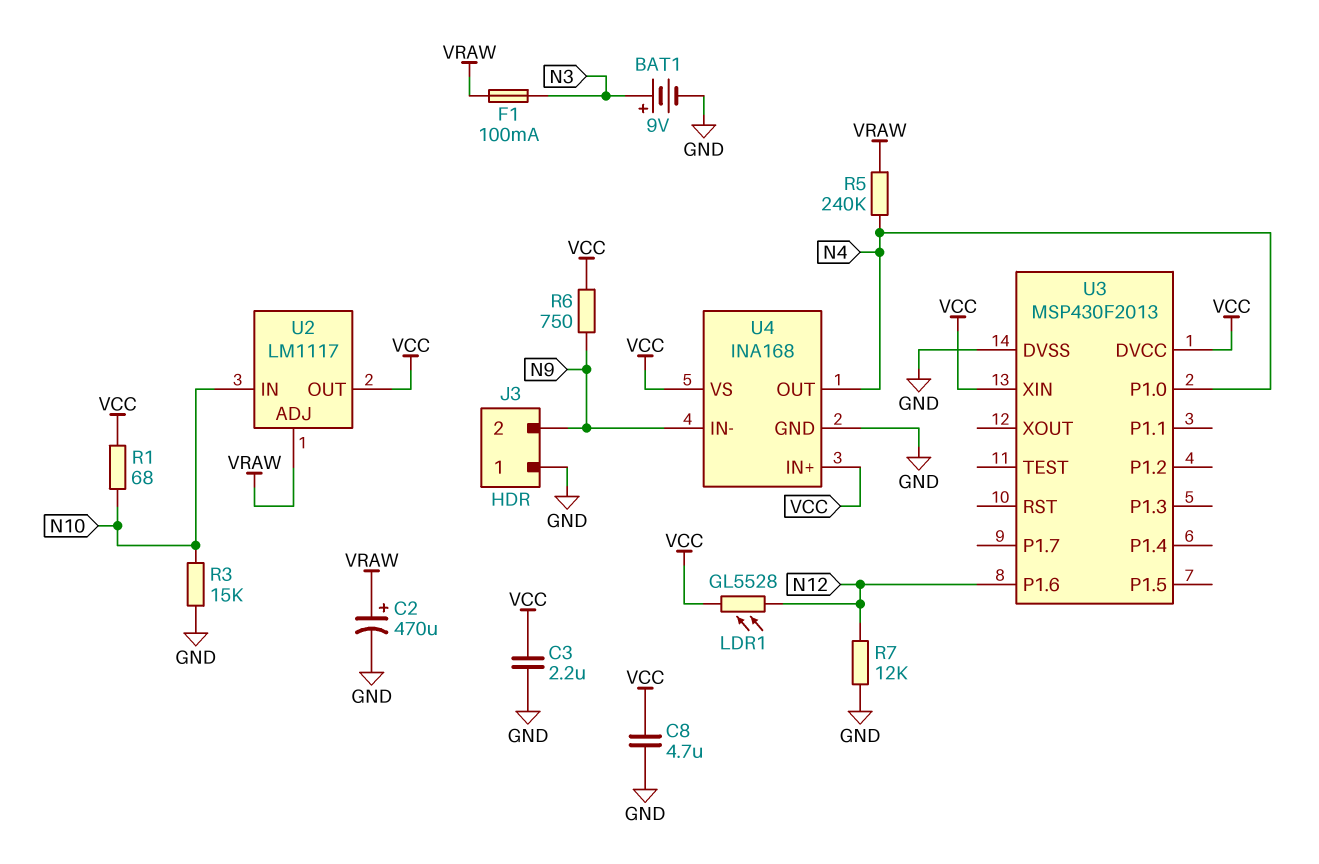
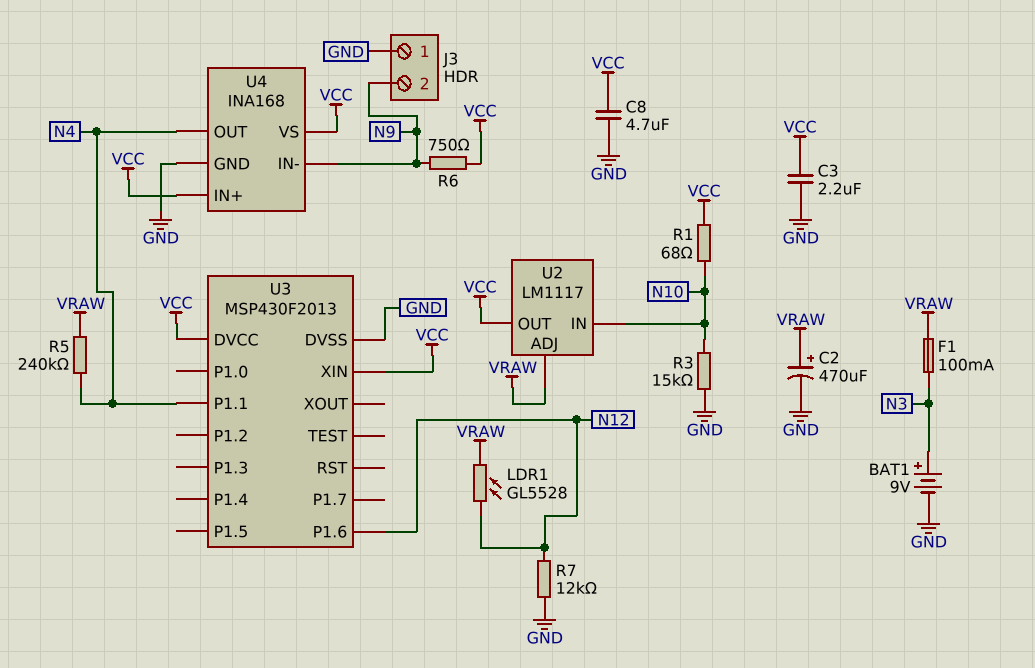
LDR1: GL5528 (N12, VCC) -> GL5528 (N12, VRAW)
U3 pin P1.0: N4 -> none
U3 pin P1.1: none -> N4

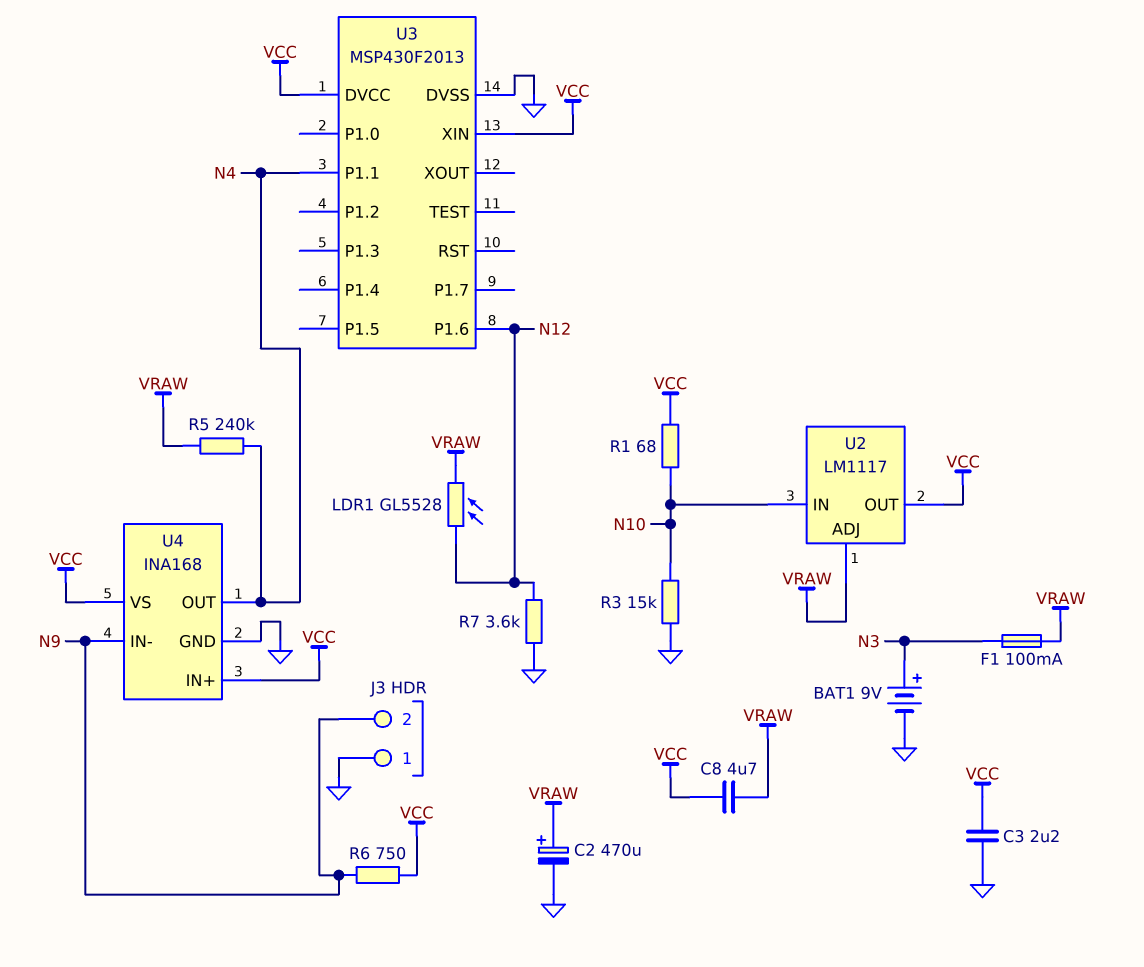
C8: 4.7uF (GND, VCC) -> 4.7uF (VCC, VRAW)
R7: 12k (GND, N12) -> 3.6k (GND, N12)

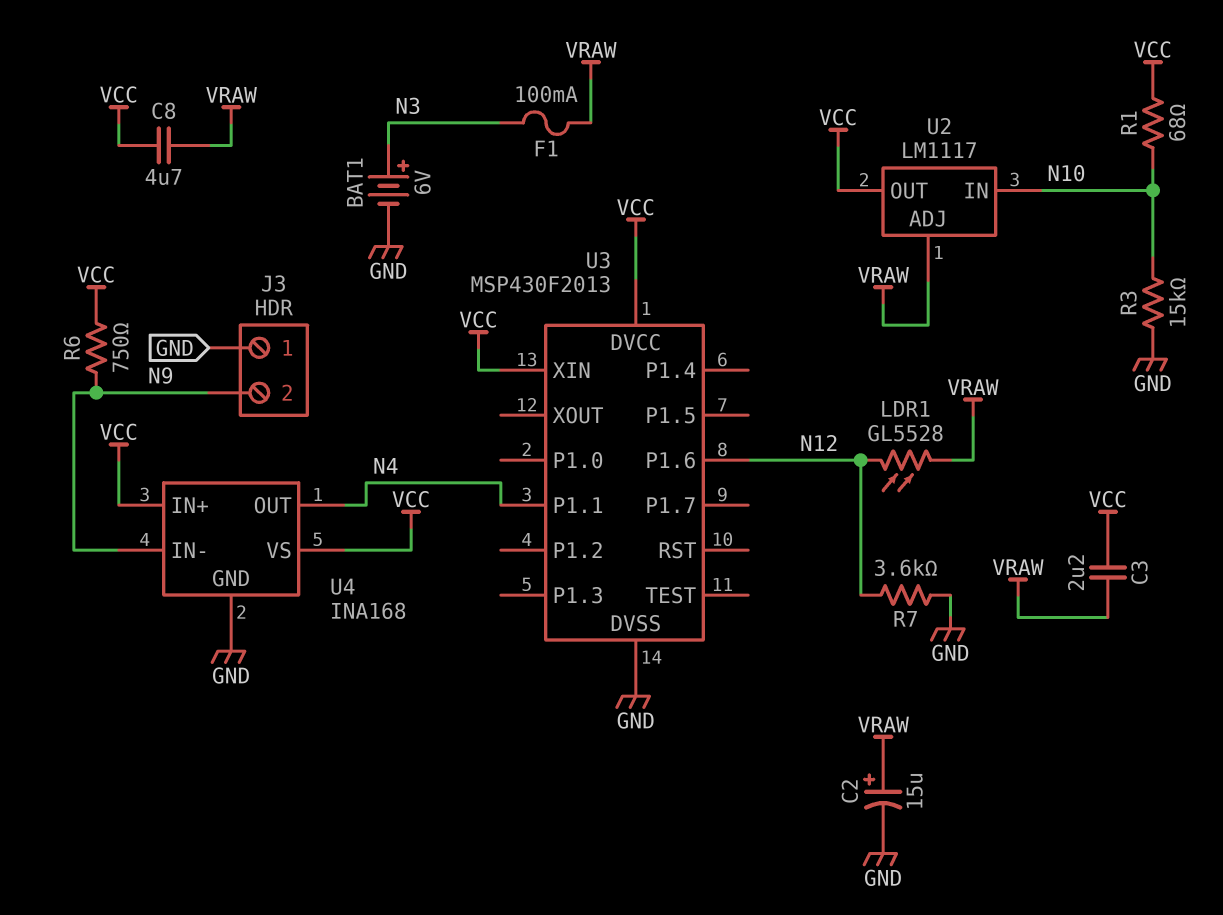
BAT1: 9V (plus N3, minus GND) -> 6V (plus N3, minus GND)
C2: 470uF (plus VRAW, minus GND) -> 15uF (plus VRAW, minus GND)
C3: 2.2uF (GND, VCC) -> 2.2uF (VCC, VRAW)
R5: 240k (N4, VRAW) -> none

